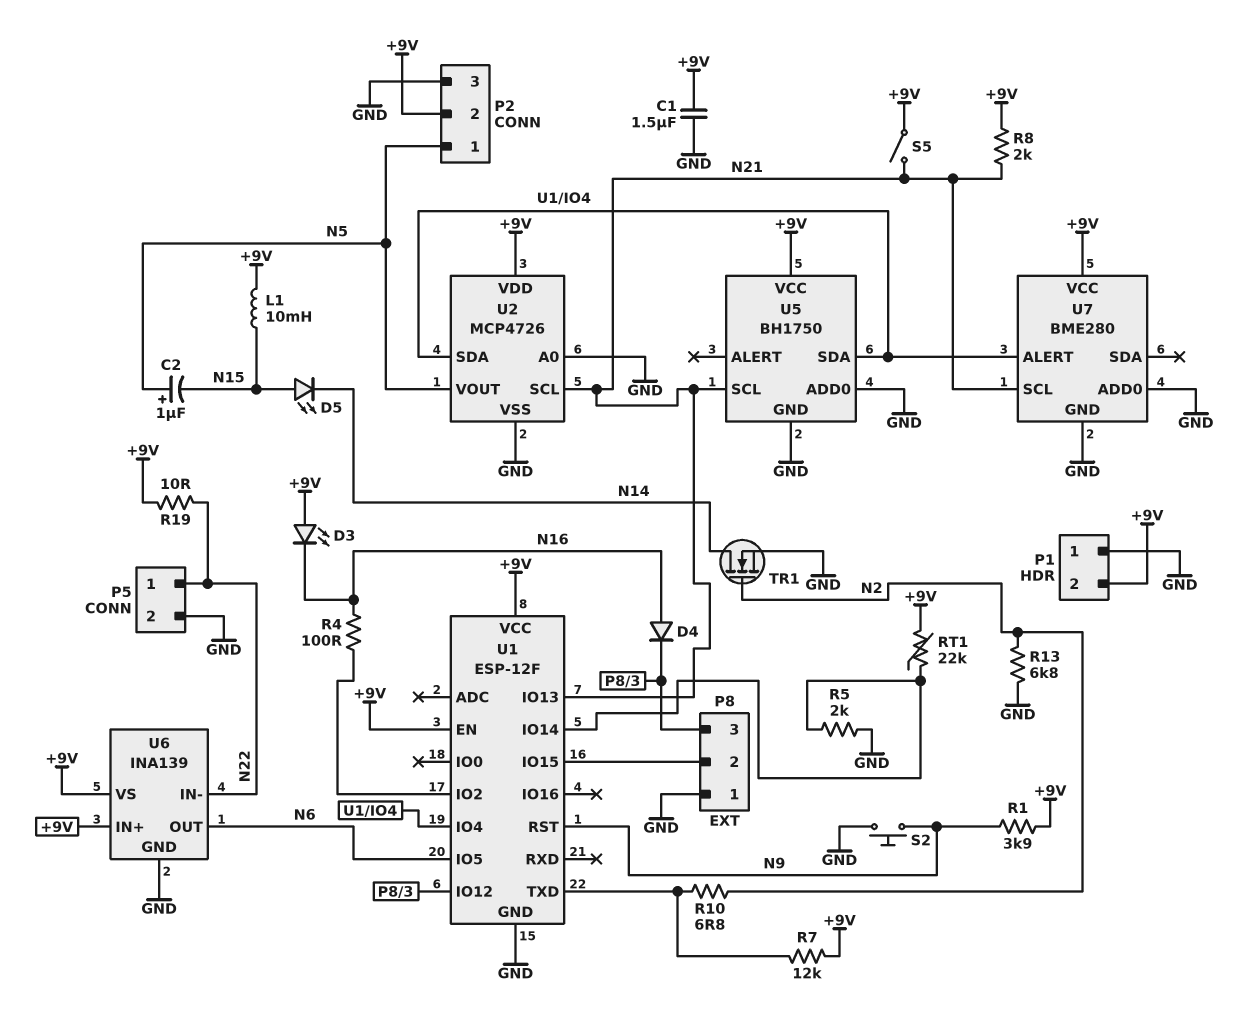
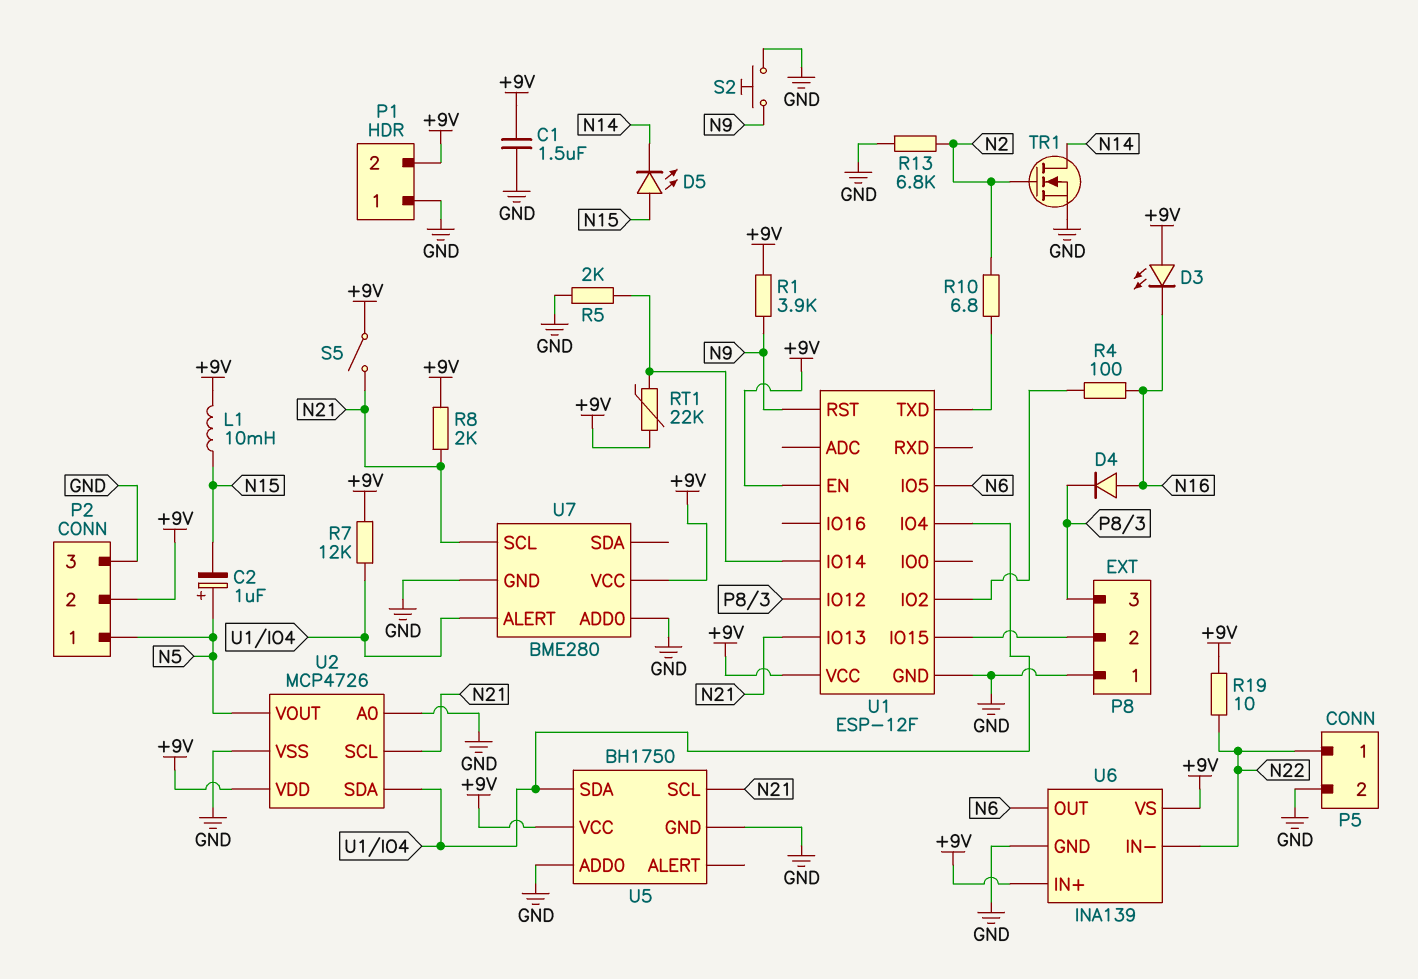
R7: 12k (+9V, U1/TXD) -> 12k (+9V, U1/IO4)

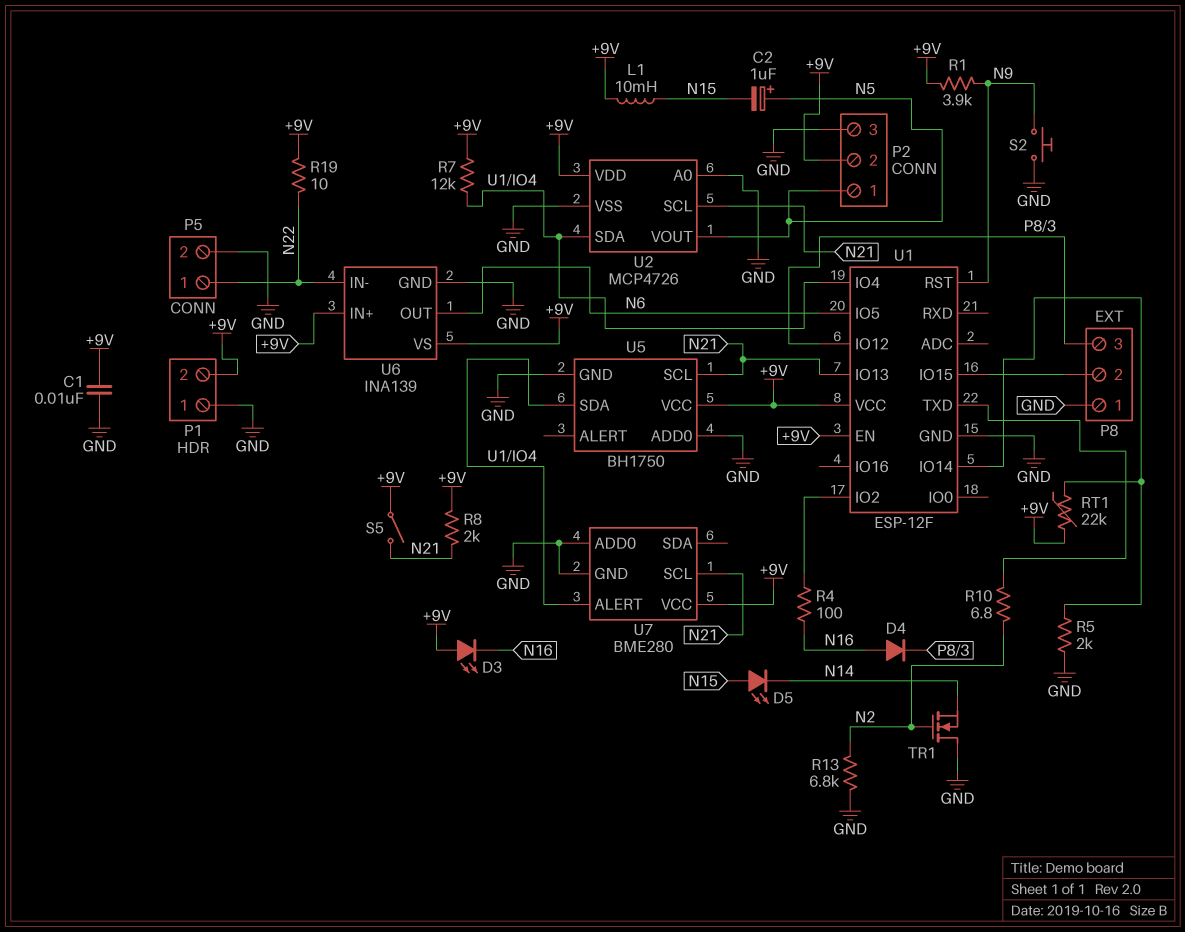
C1: 1.5uF (+9V, GND) -> 10nF (+9V, GND)
TR1: NMOS (G N2, D N14, S GND) -> NMOS (G N2, D GND, S N14)

